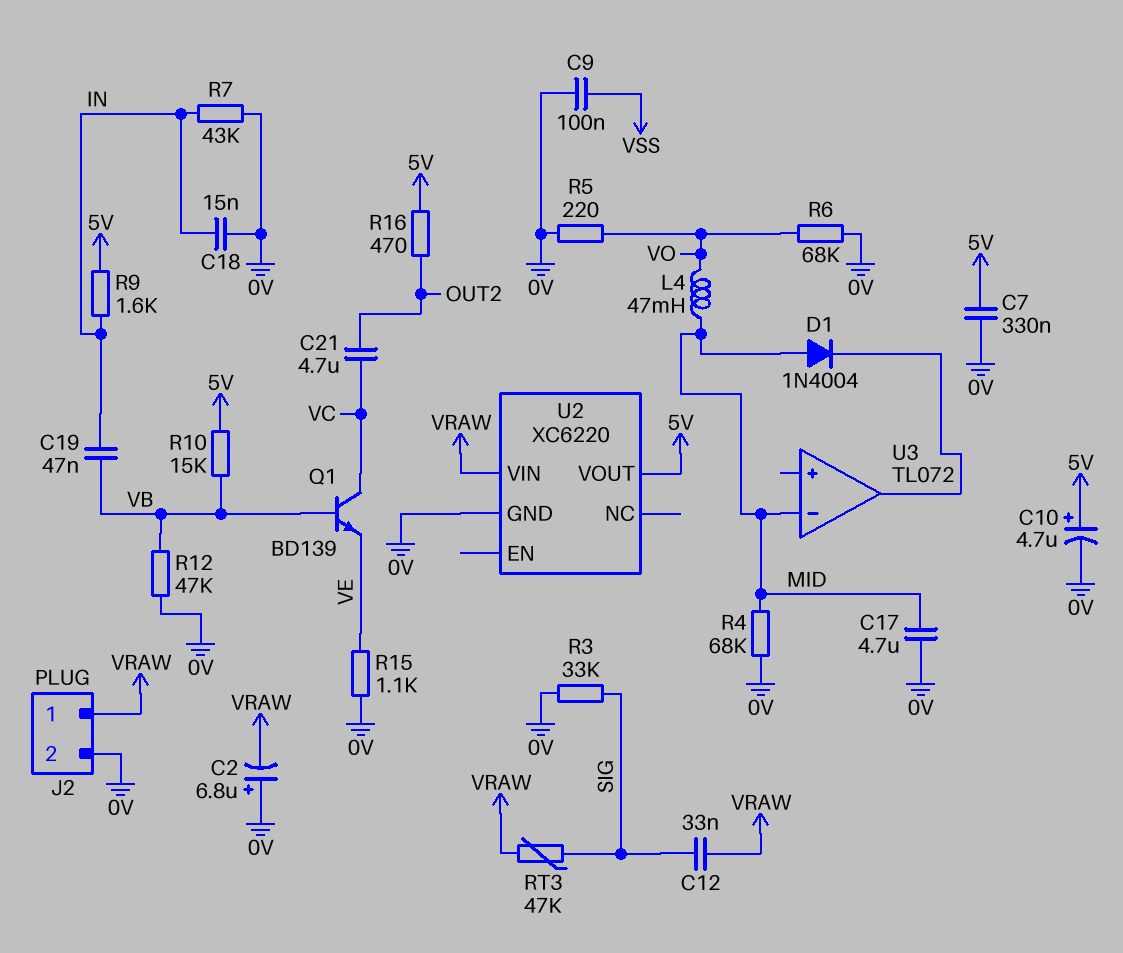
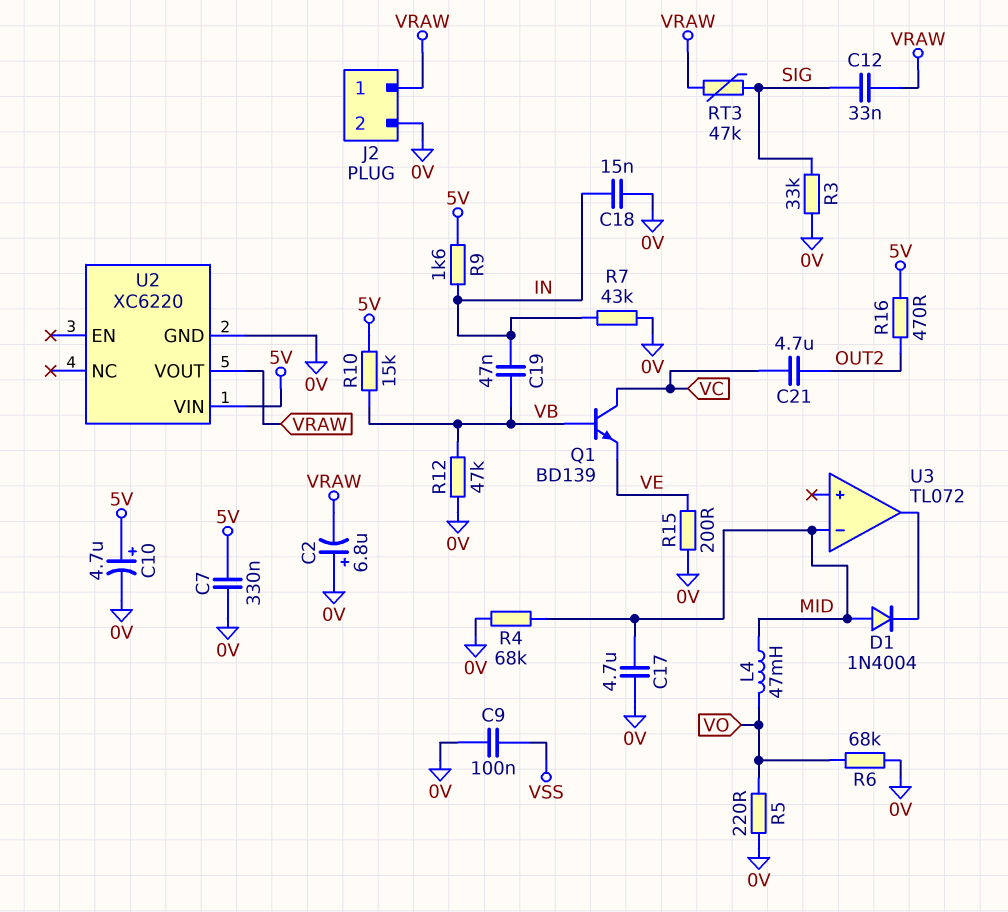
R15: 1.1k (0V, VE) -> 200 (0V, VE)
U2 pin VIN: VRAW -> 5V
U2 pin VOUT: 5V -> VRAW

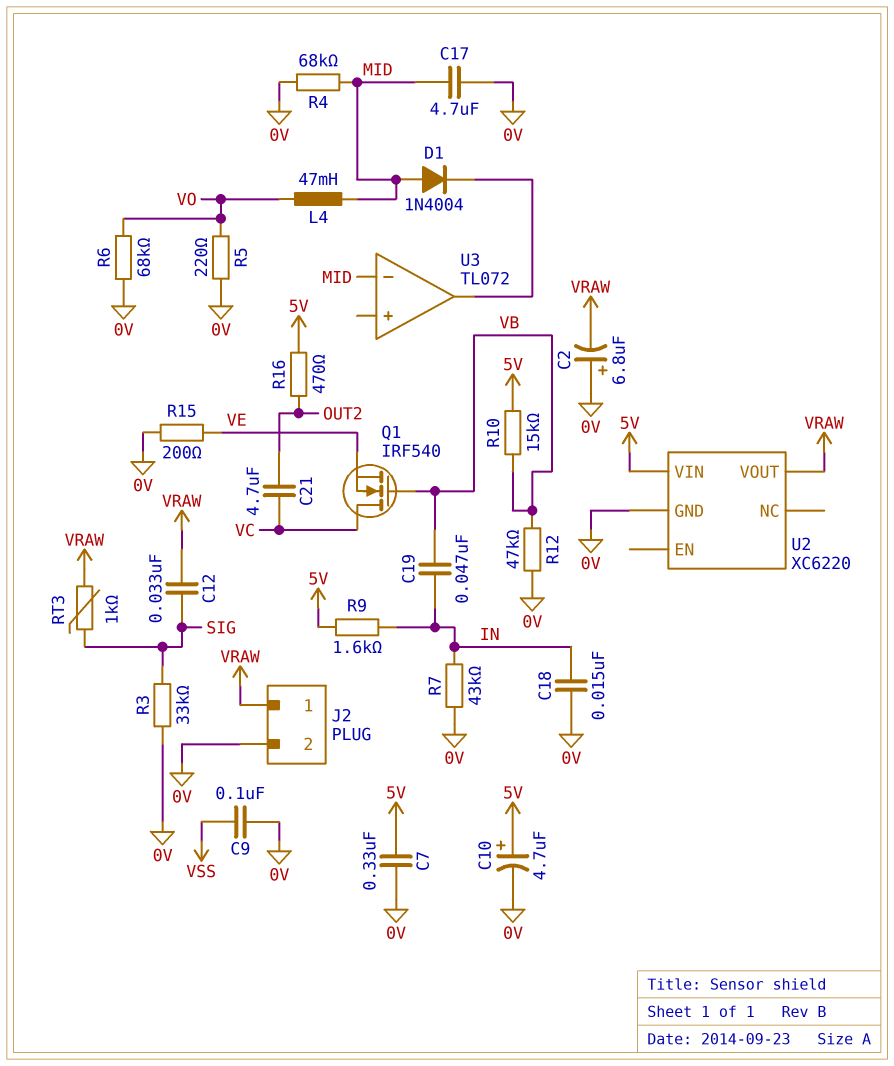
Q1: NPN BD139 (B VB, C VC, E VE) -> NMOS IRF540 (G VB, D VC, S VE)
RT3: 47k (SIG, VRAW) -> 1k (SIG, VRAW)

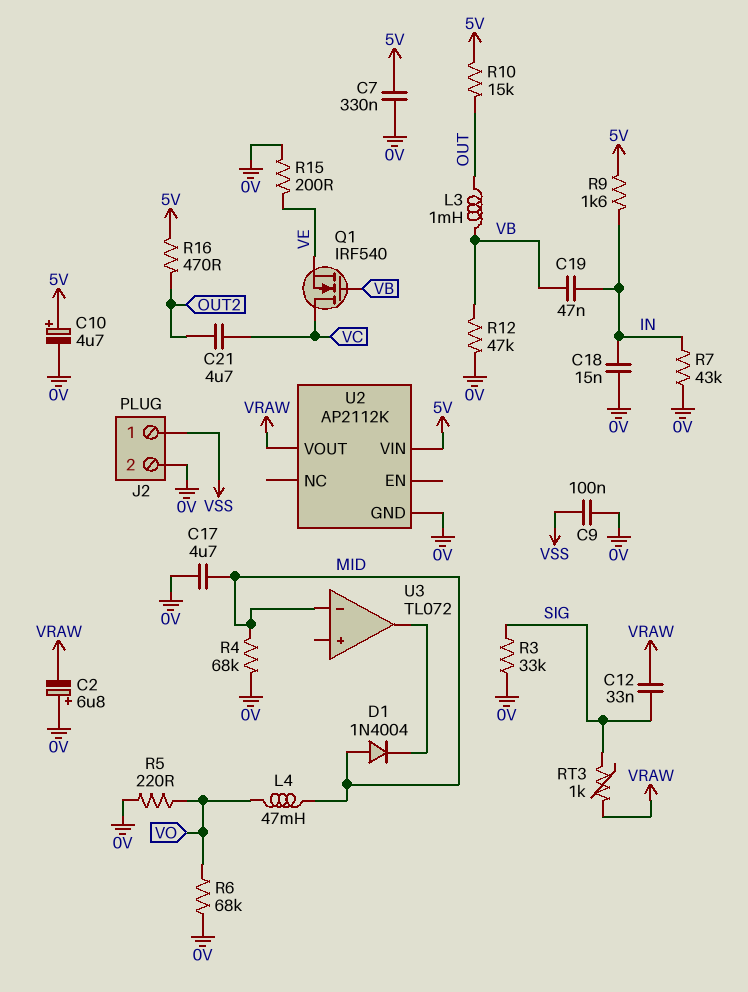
J2 pin 1: VRAW -> VSS
L3: none -> 1mH (OUT, VB)
R10: 15k (5V, VB) -> 15k (5V, OUT)
U2: XC6220 -> AP2112K

